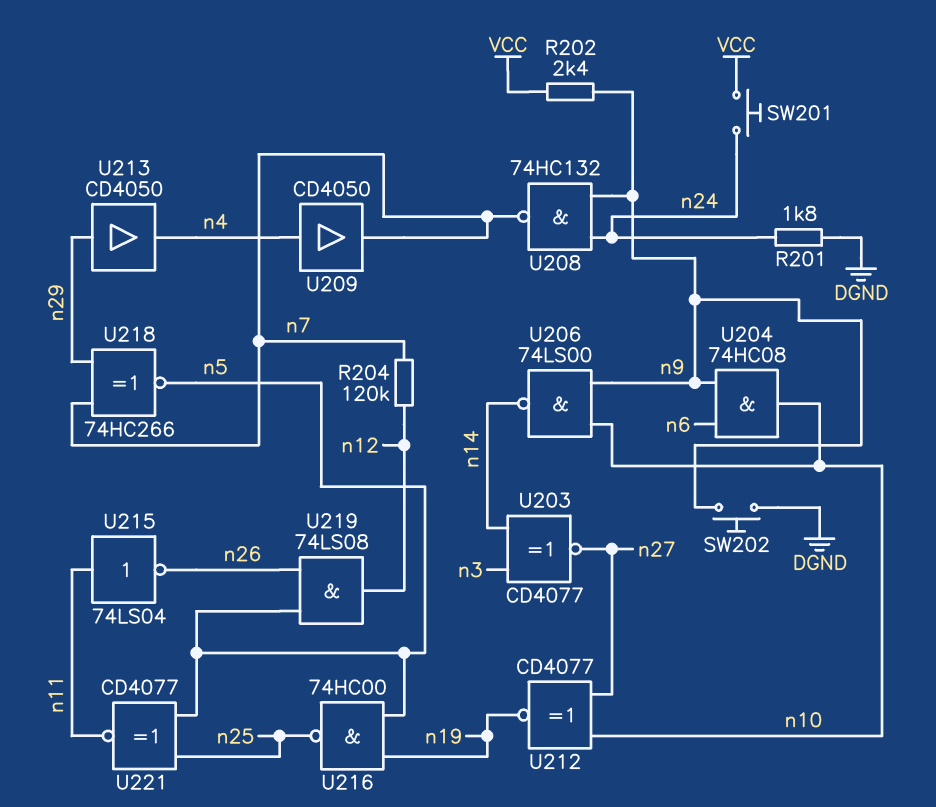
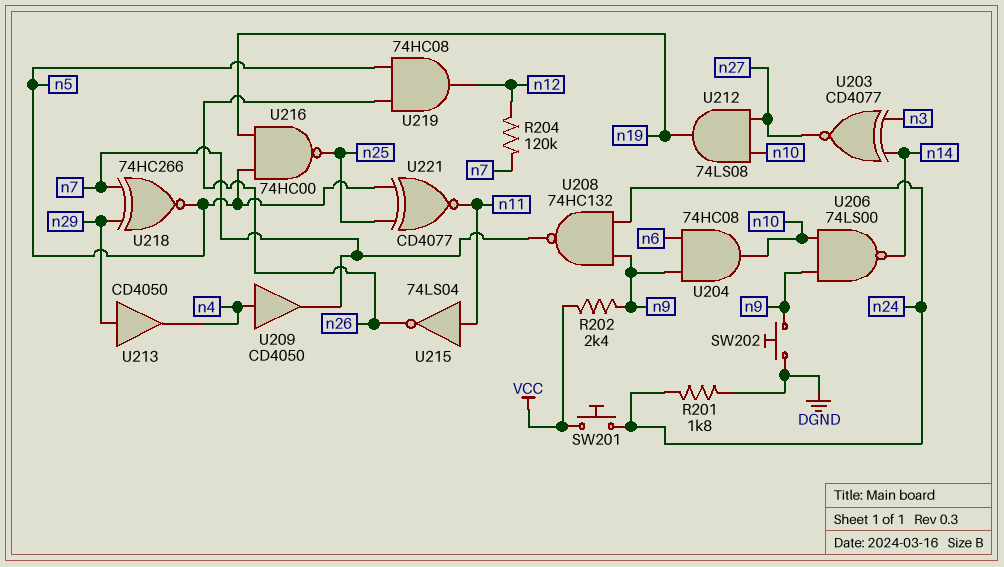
U212: XNOR CD4077 (in n10, in n27, out n19) -> AND 74LS08 (in n10, in n27, out n19)
U219: AND 74LS08 (in n5, in n26, out n12) -> AND 74HC08 (in n5, in n26, out n12)

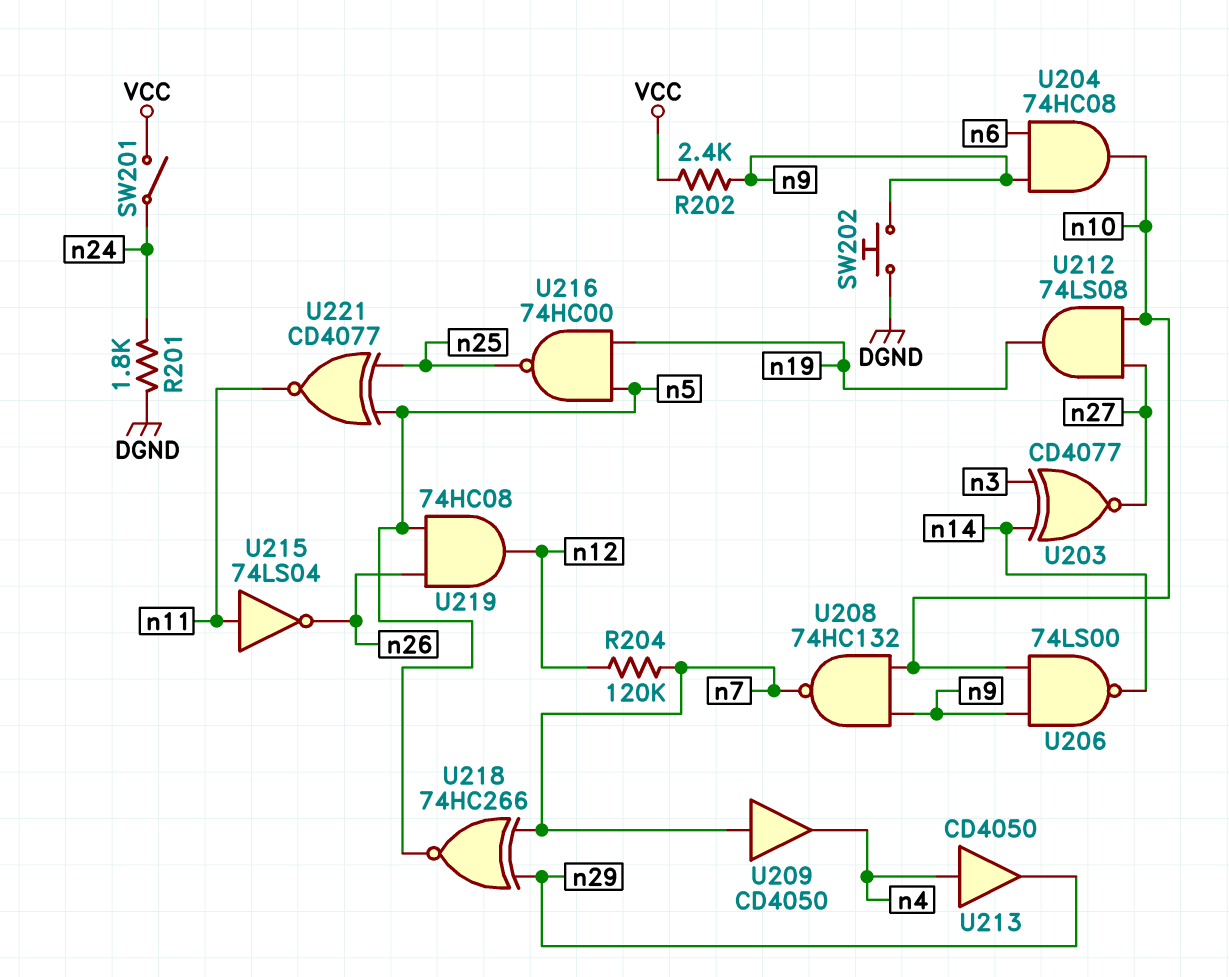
SW201: button (VCC, n24) -> switch (VCC, n24)
U208: NAND 74HC132 (in n9, in n24, out n7) -> NAND 74HC132 (in n9, in n10, out n7)
U209: buffer CD4050 (in n4, out n7) -> buffer CD4050 (in n7, out n4)
U213: buffer CD4050 (in n29, out n4) -> buffer CD4050 (in n4, out n29)

